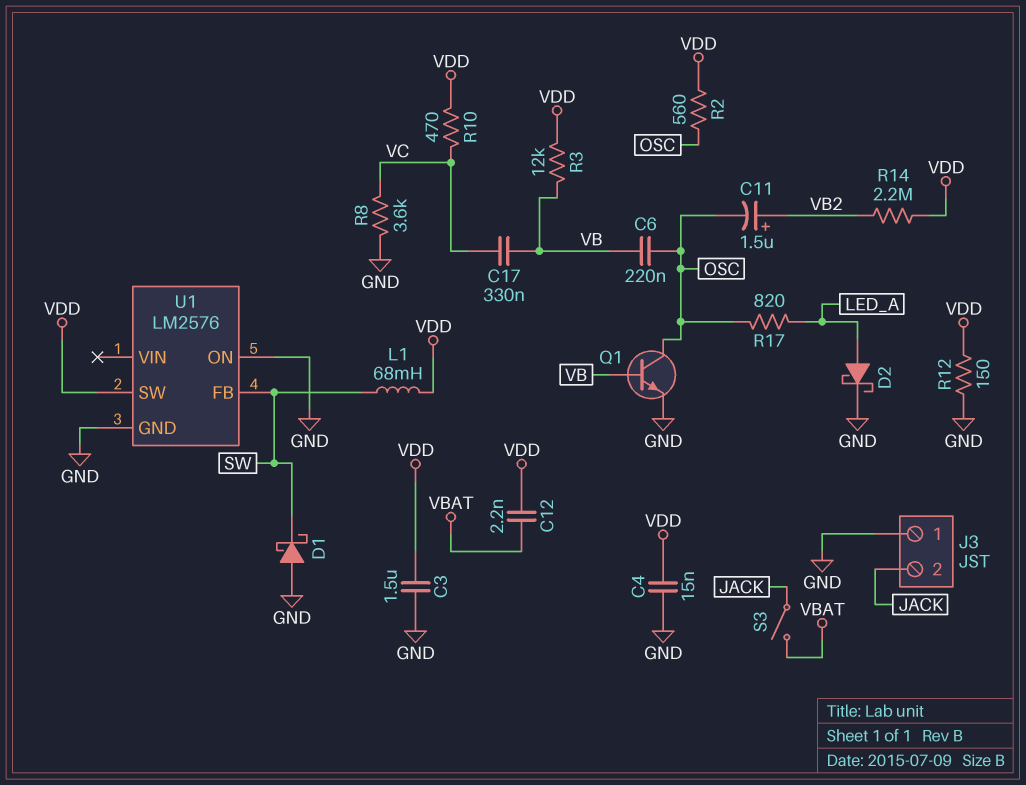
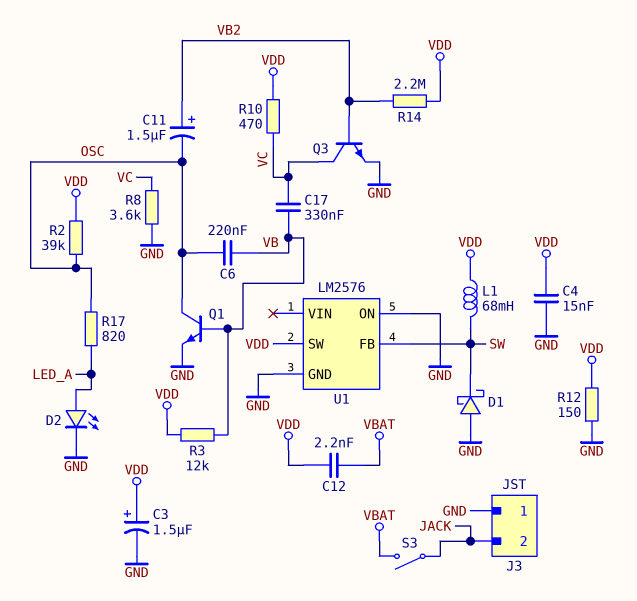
C3: 1.5uF (GND, VDD) -> 1.5uF (plus VDD, minus GND)
D2: schottky (A LED_A, K GND) -> LED (A LED_A, K GND)
Q3: none -> NPN (B VB2, C VC, E GND)
R2: 560 (OSC, VDD) -> 39k (OSC, VDD)

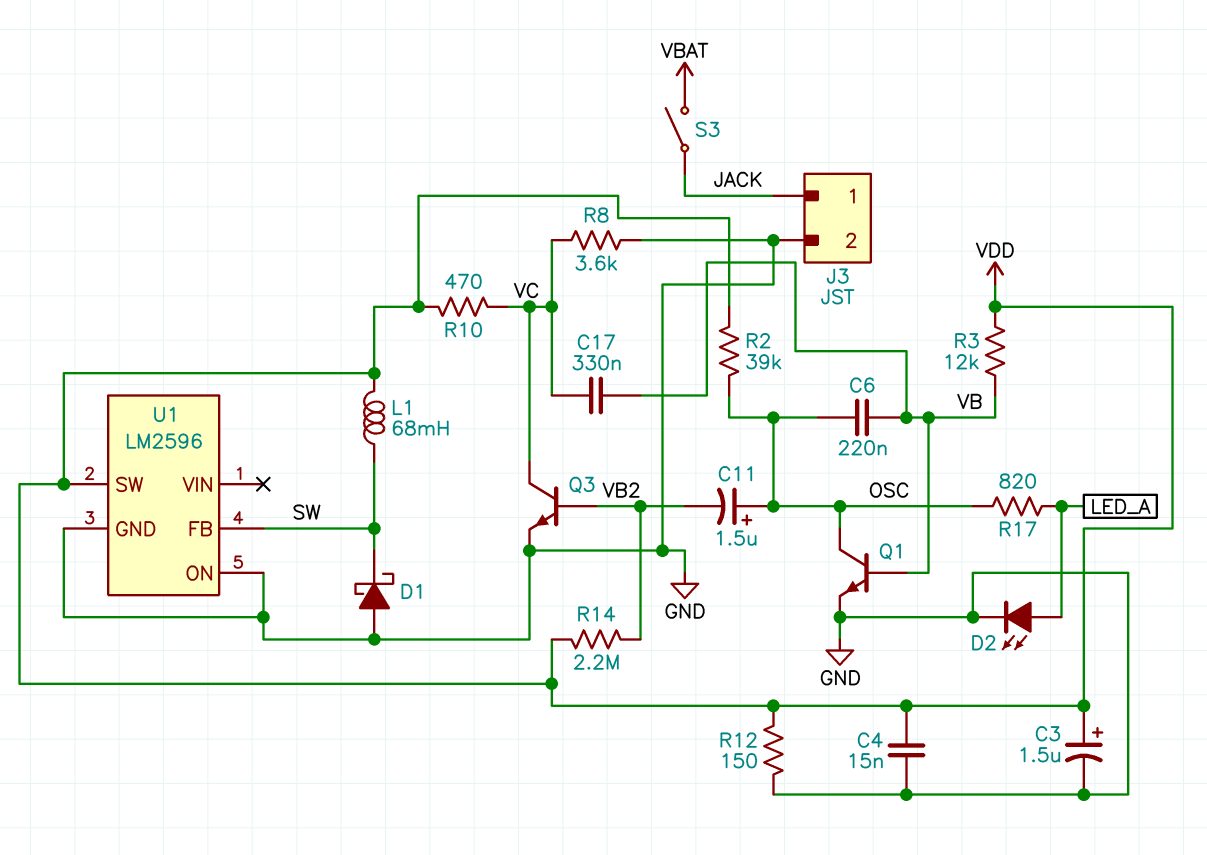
C11: 1.5uF (plus VB2, minus OSC) -> 1.5uF (plus OSC, minus VB2)
C12: 2.2nF (VBAT, VDD) -> none
J3 pin 1: GND -> JACK
J3 pin 2: JACK -> GND
U1: LM2576 -> LM2596

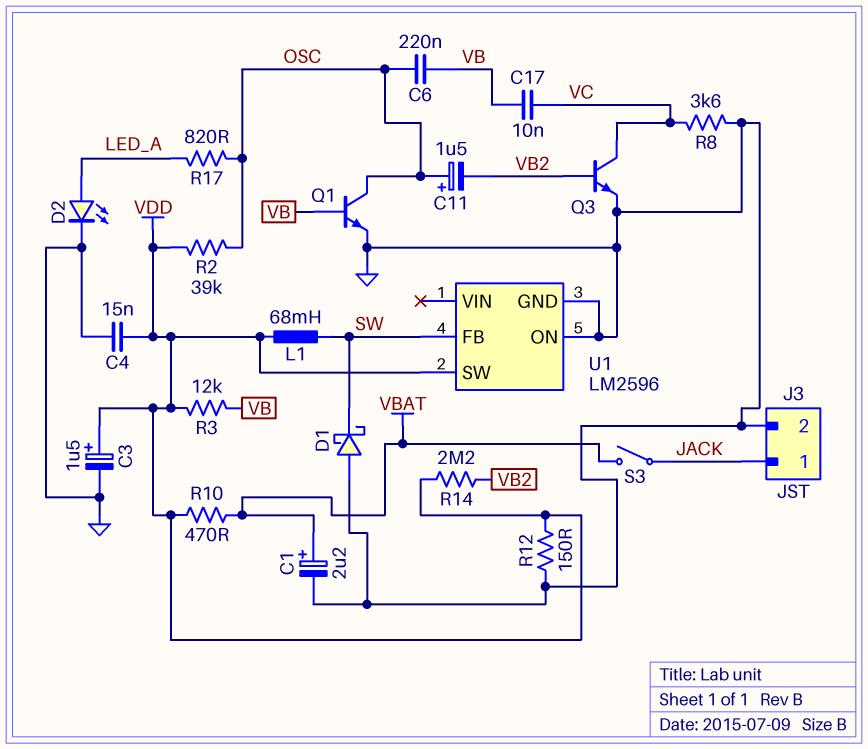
C1: none -> 2.2uF (plus VBAT, minus GND)
C17: 330nF (VB, VC) -> 10nF (VB, VC)
R10: 470 (VC, VDD) -> 470 (VBAT, VDD)

